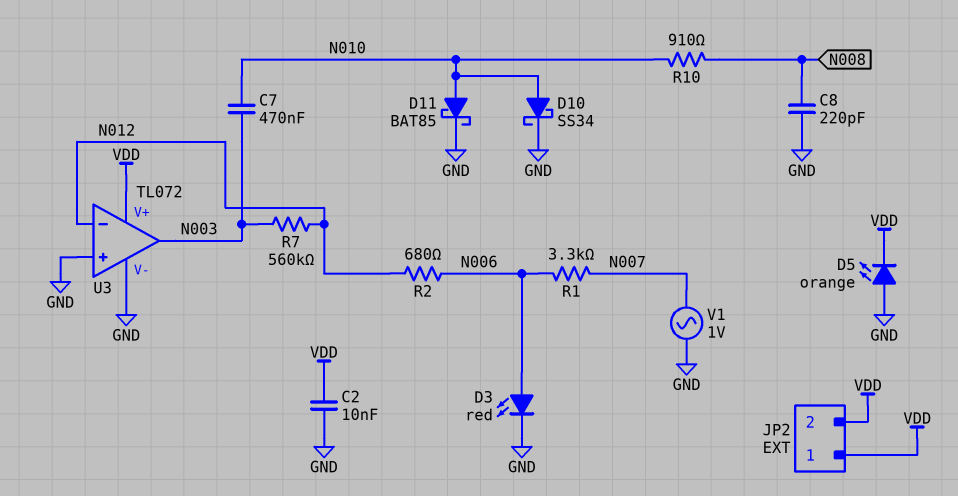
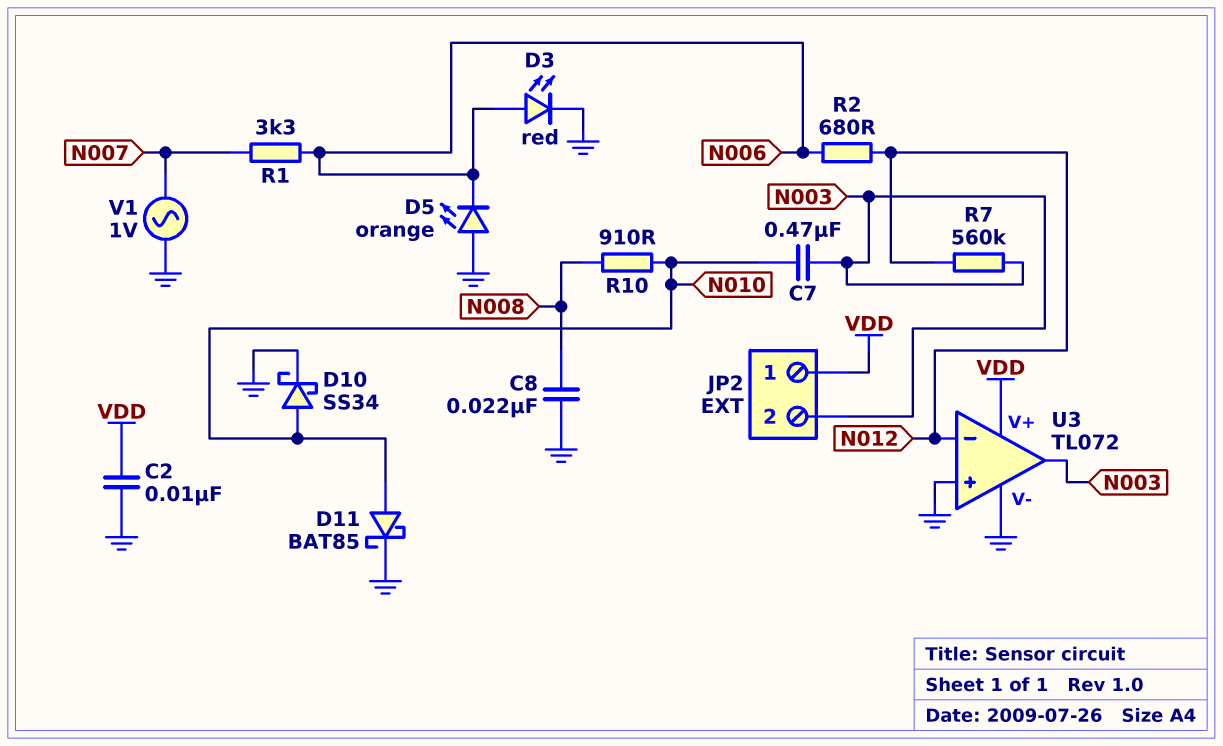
C8: 220pF (GND, N008) -> 22nF (GND, N008)
D5: LED orange (A GND, K VDD) -> LED orange (A GND, K N006)
JP2 pin 2: VDD -> N003

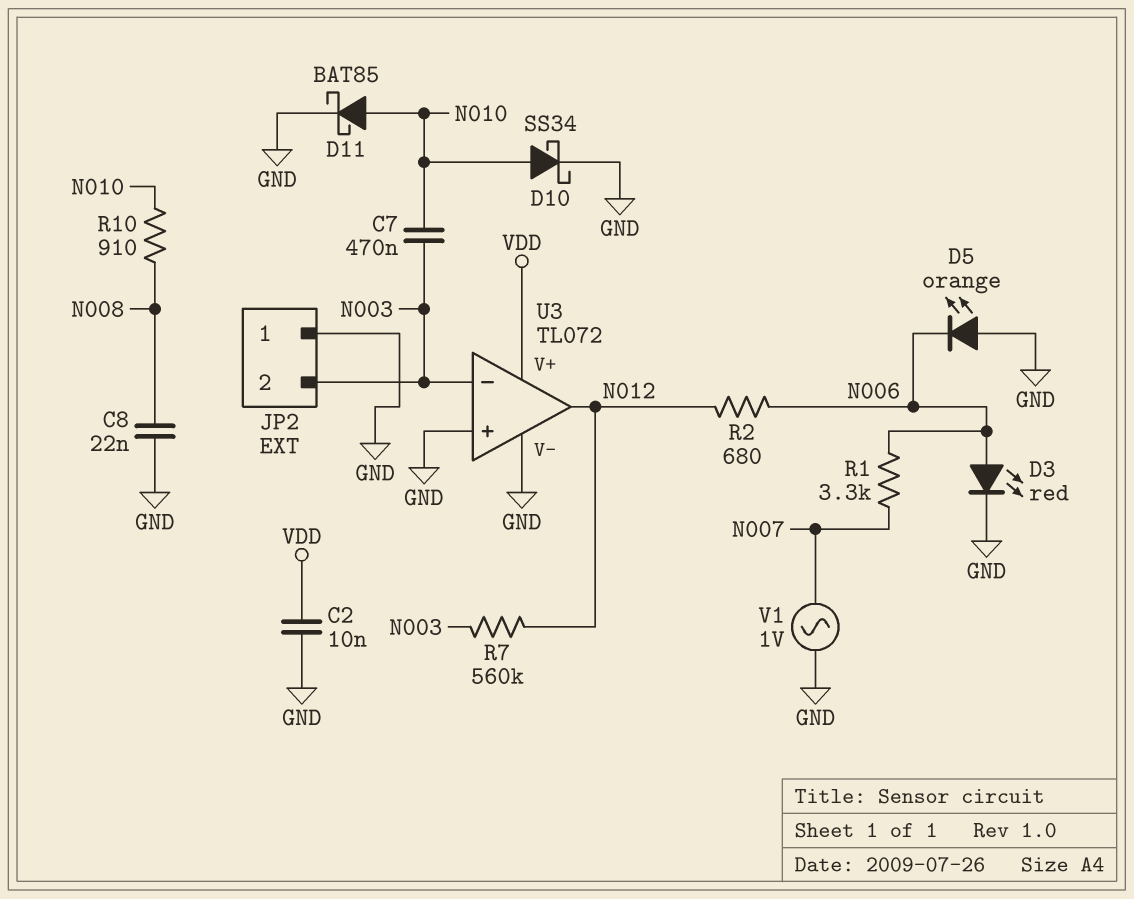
JP2 pin 1: VDD -> GND
U3 pin in-: N012 -> N003
U3 pin out: N003 -> N012

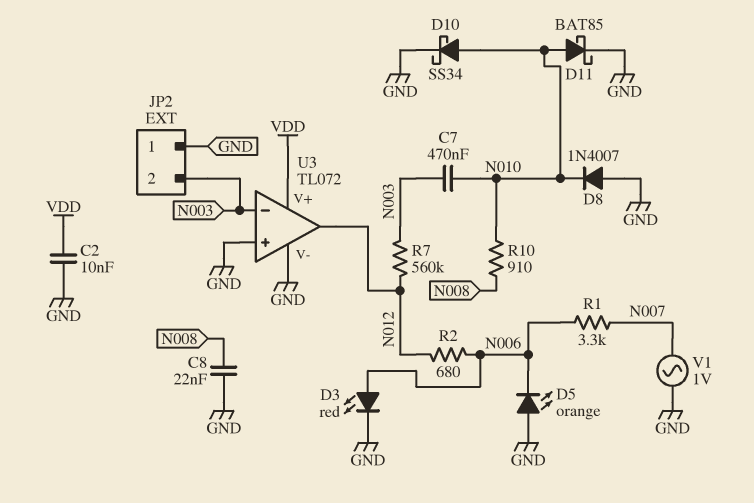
D8: none -> diode 1N4007 (A GND, K N010)

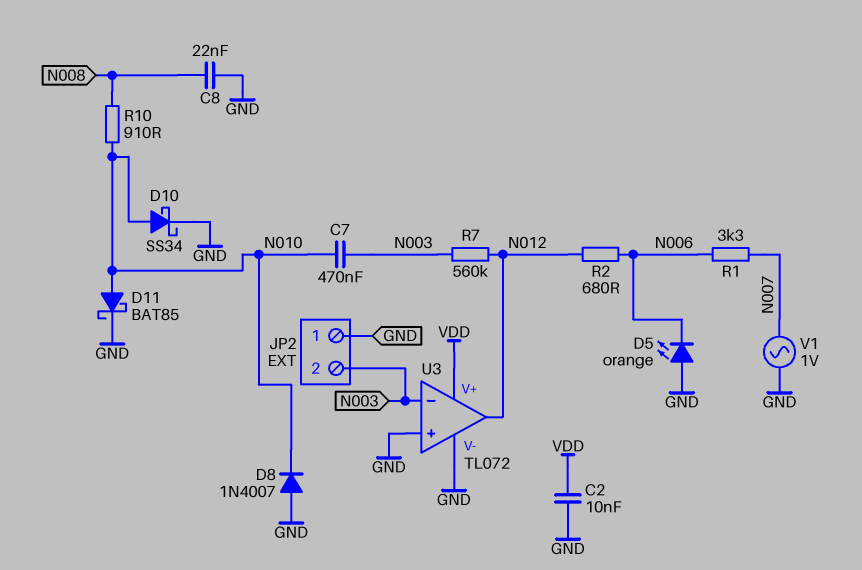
D3: LED red (A N006, K GND) -> none

